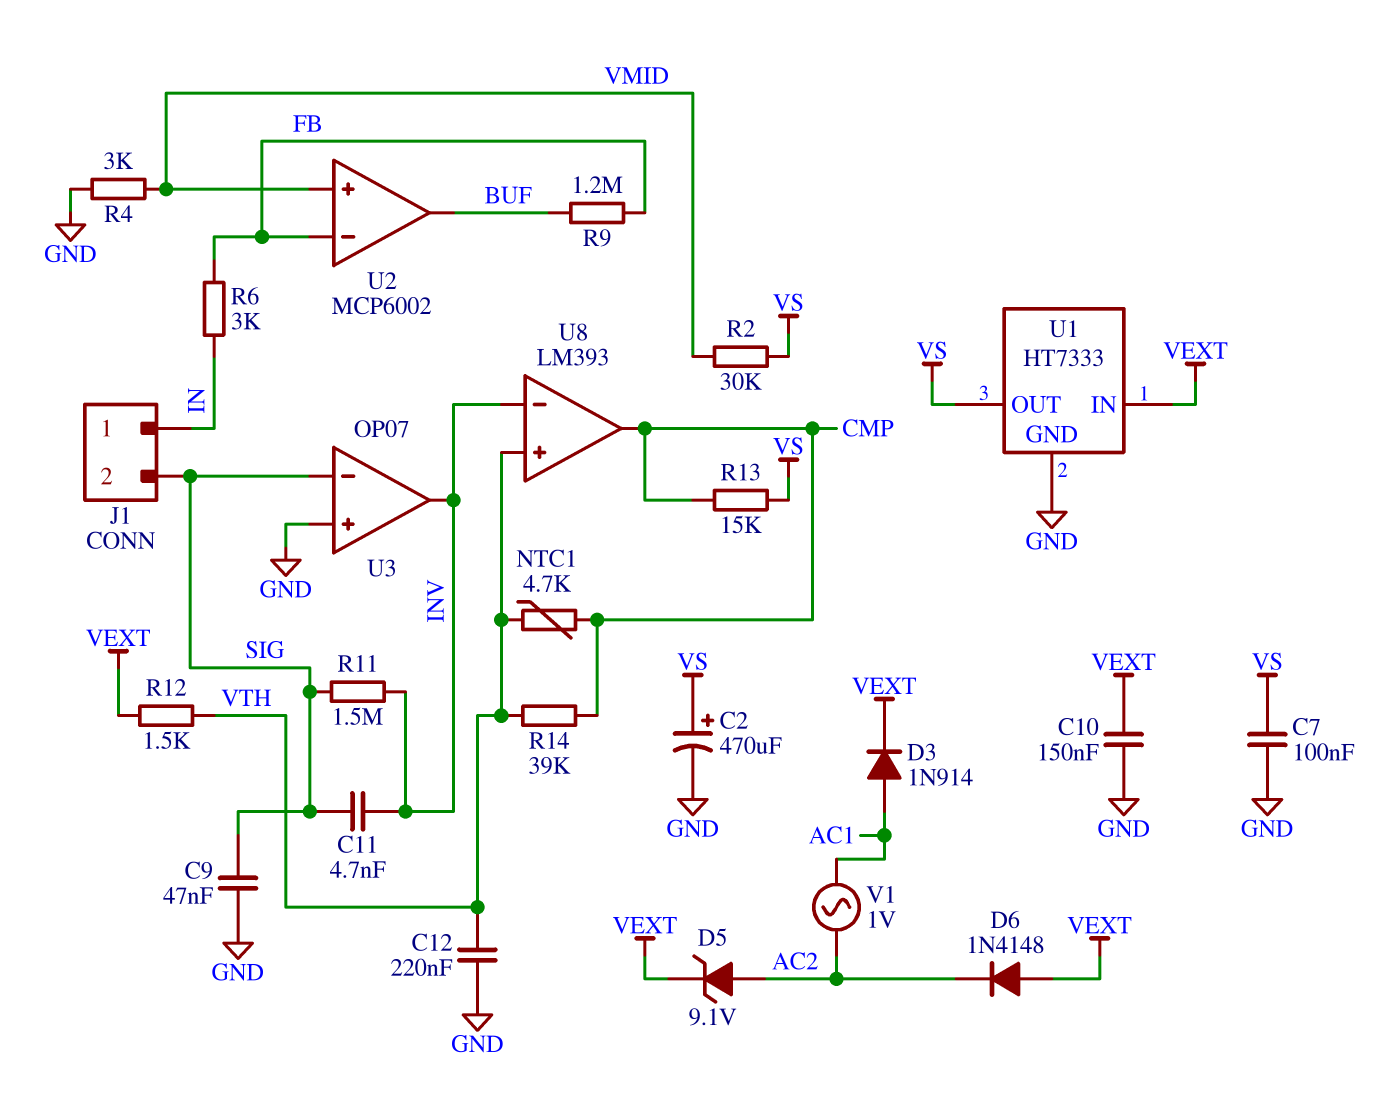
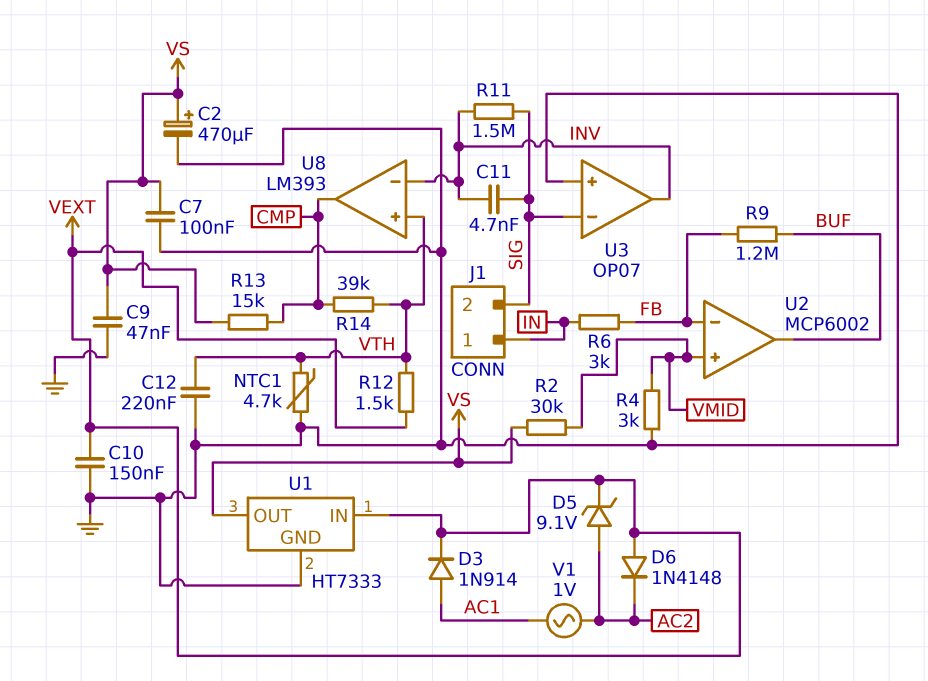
C9: 47nF (GND, SIG) -> 47nF (GND, VS)
NTC1: 4.7k (CMP, VTH) -> 4.7k (GND, VTH)

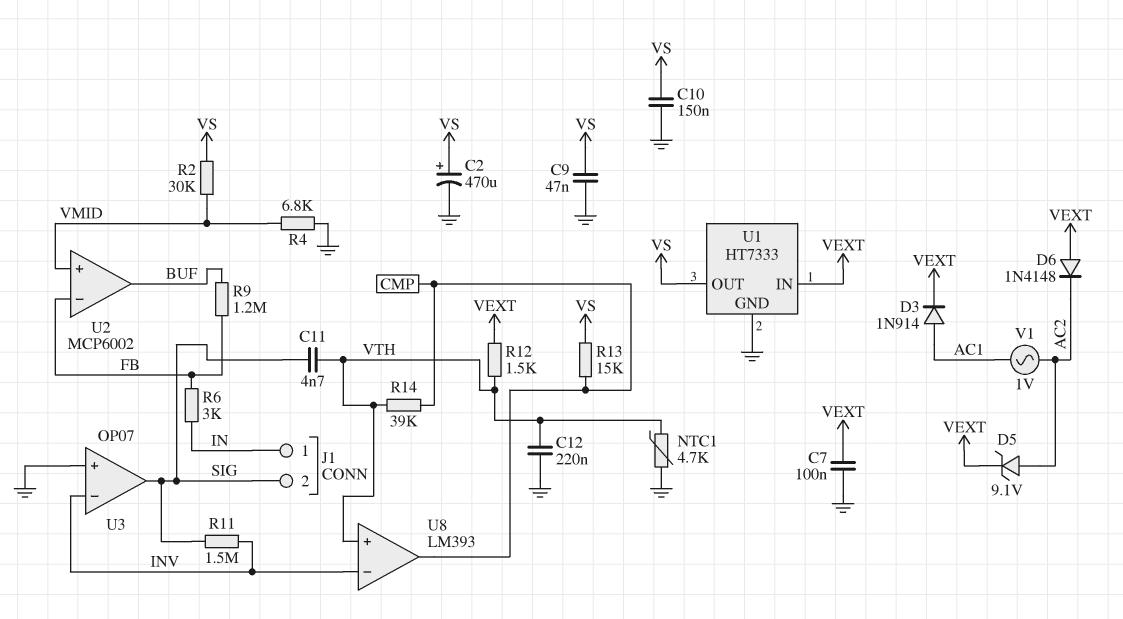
C7: 100nF (GND, VS) -> 100nF (GND, VEXT)
C10: 150nF (GND, VEXT) -> 150nF (GND, VS)
C11: 4.7nF (INV, SIG) -> 4.7nF (SIG, VTH)
R4: 3k (GND, VMID) -> 6.8k (GND, VMID)
U3 pin in-: SIG -> INV
U3 pin out: INV -> SIG

